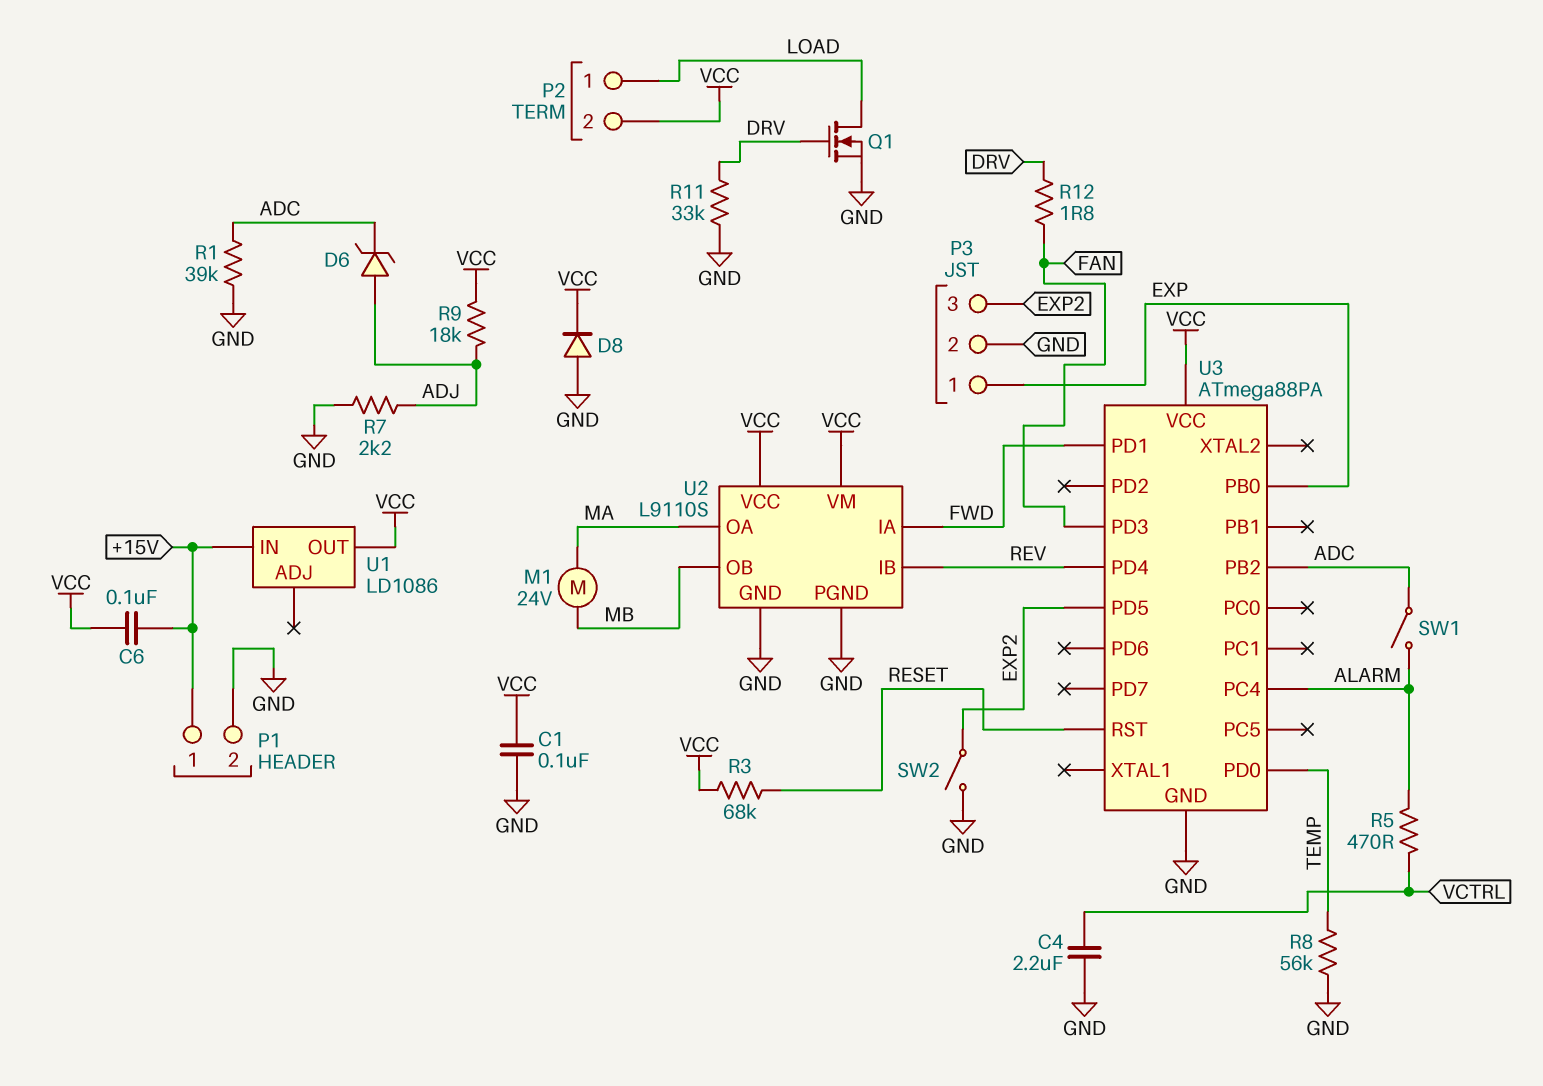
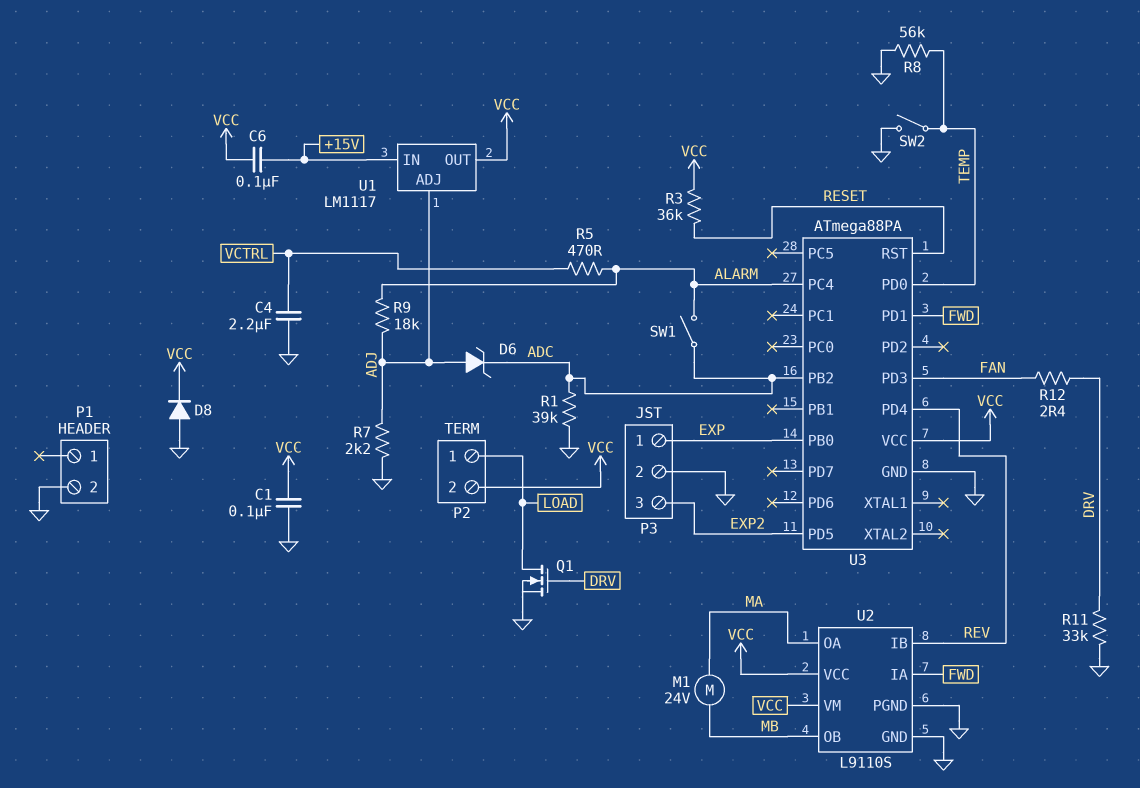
P1 pin 1: +15V -> none
R3: 68k (RESET, VCC) -> 36k (RESET, VCC)
R9: 18k (ADJ, VCC) -> 18k (ADJ, ALARM)
R12: 1.8 (DRV, FAN) -> 2.4 (DRV, FAN)
SW2: switch (EXP2, GND) -> switch (GND, TEMP)
U1: LD1086 -> LM1117
U1 pin ADJ: none -> ADJ

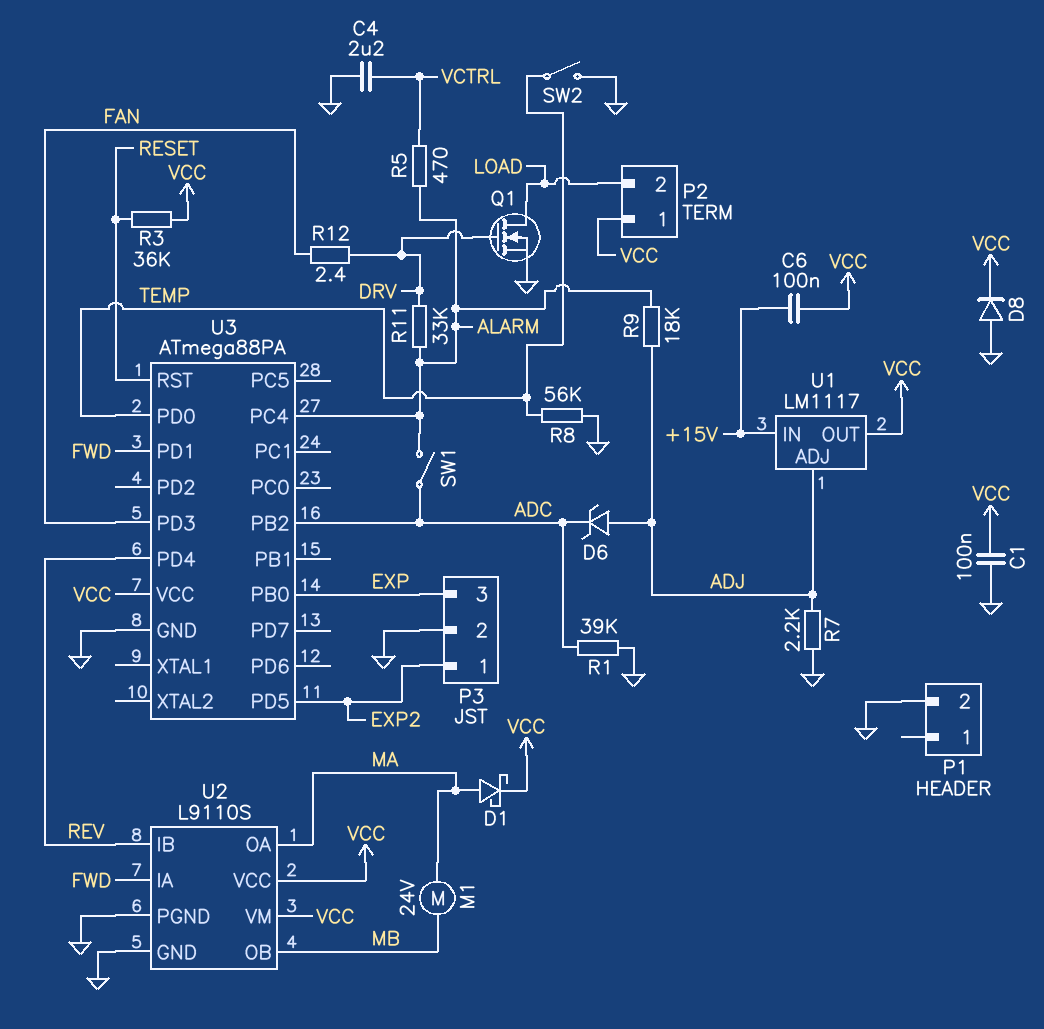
D1: none -> schottky (A MA, K VCC)
P2 pin 1: LOAD -> VCC
P2 pin 2: VCC -> LOAD
P3 pin 1: EXP -> EXP2
P3 pin 3: EXP2 -> EXP
R11: 33k (DRV, GND) -> 33k (ALARM, DRV)

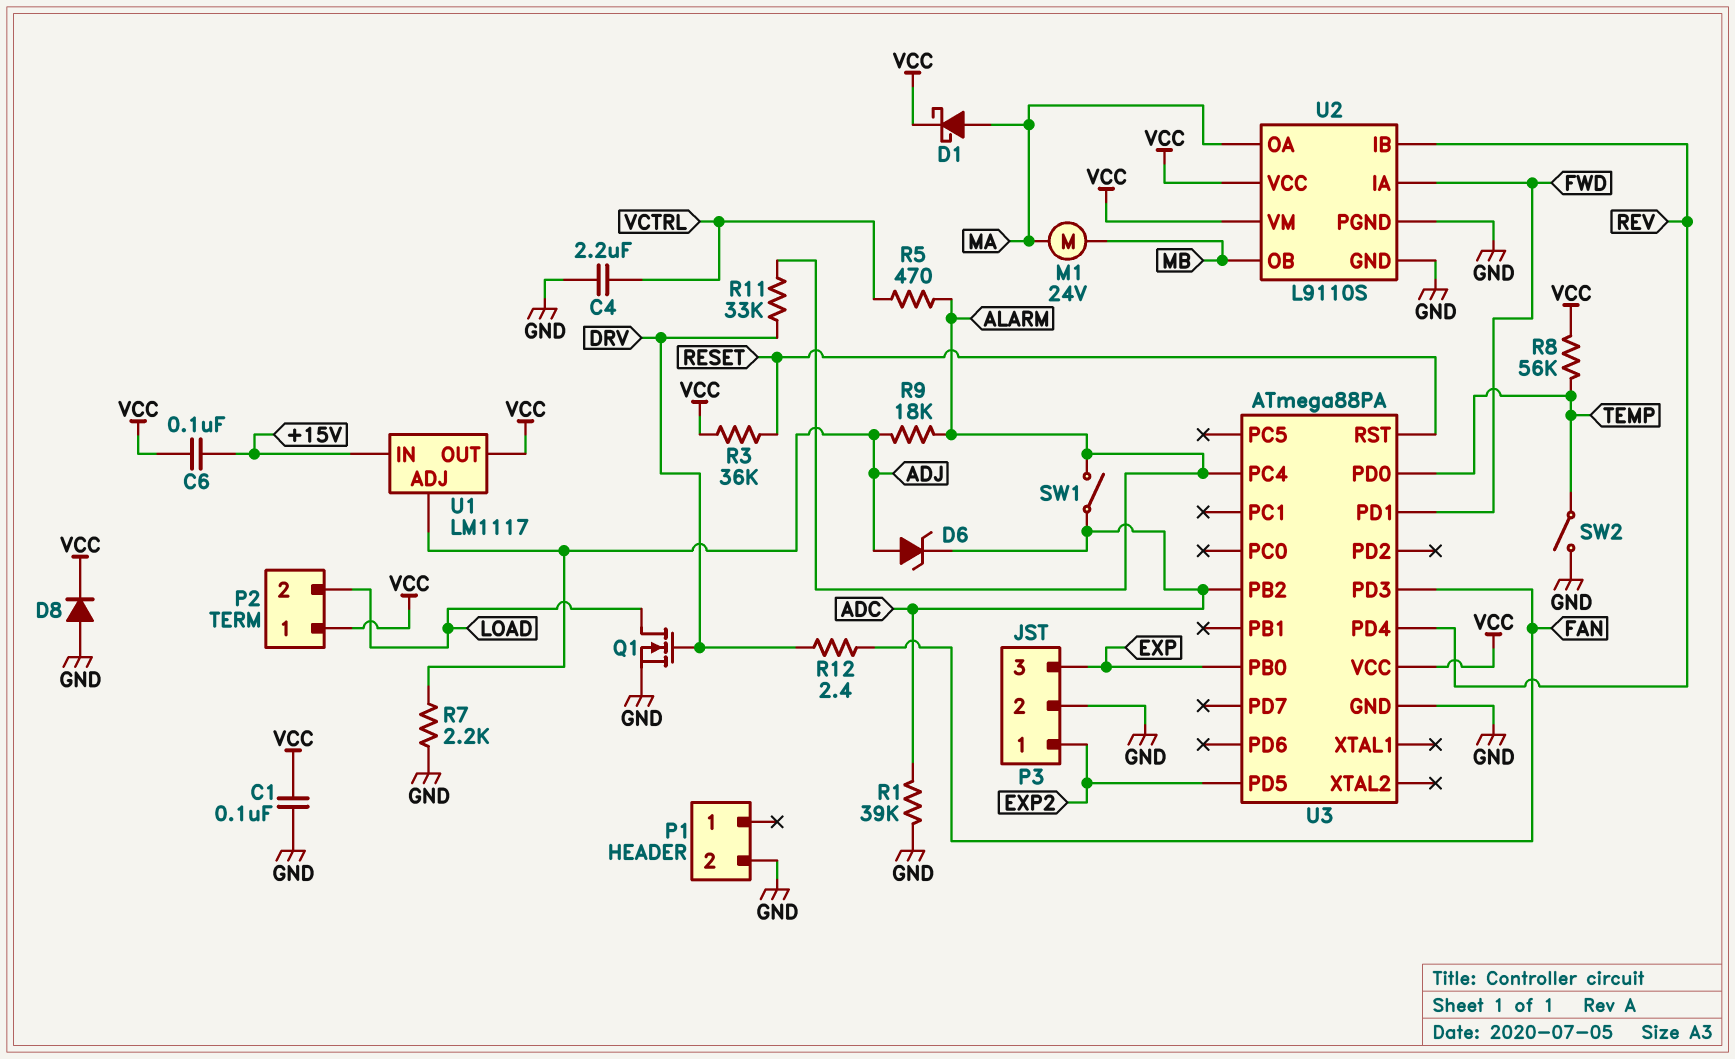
R8: 56k (GND, TEMP) -> 56k (TEMP, VCC)

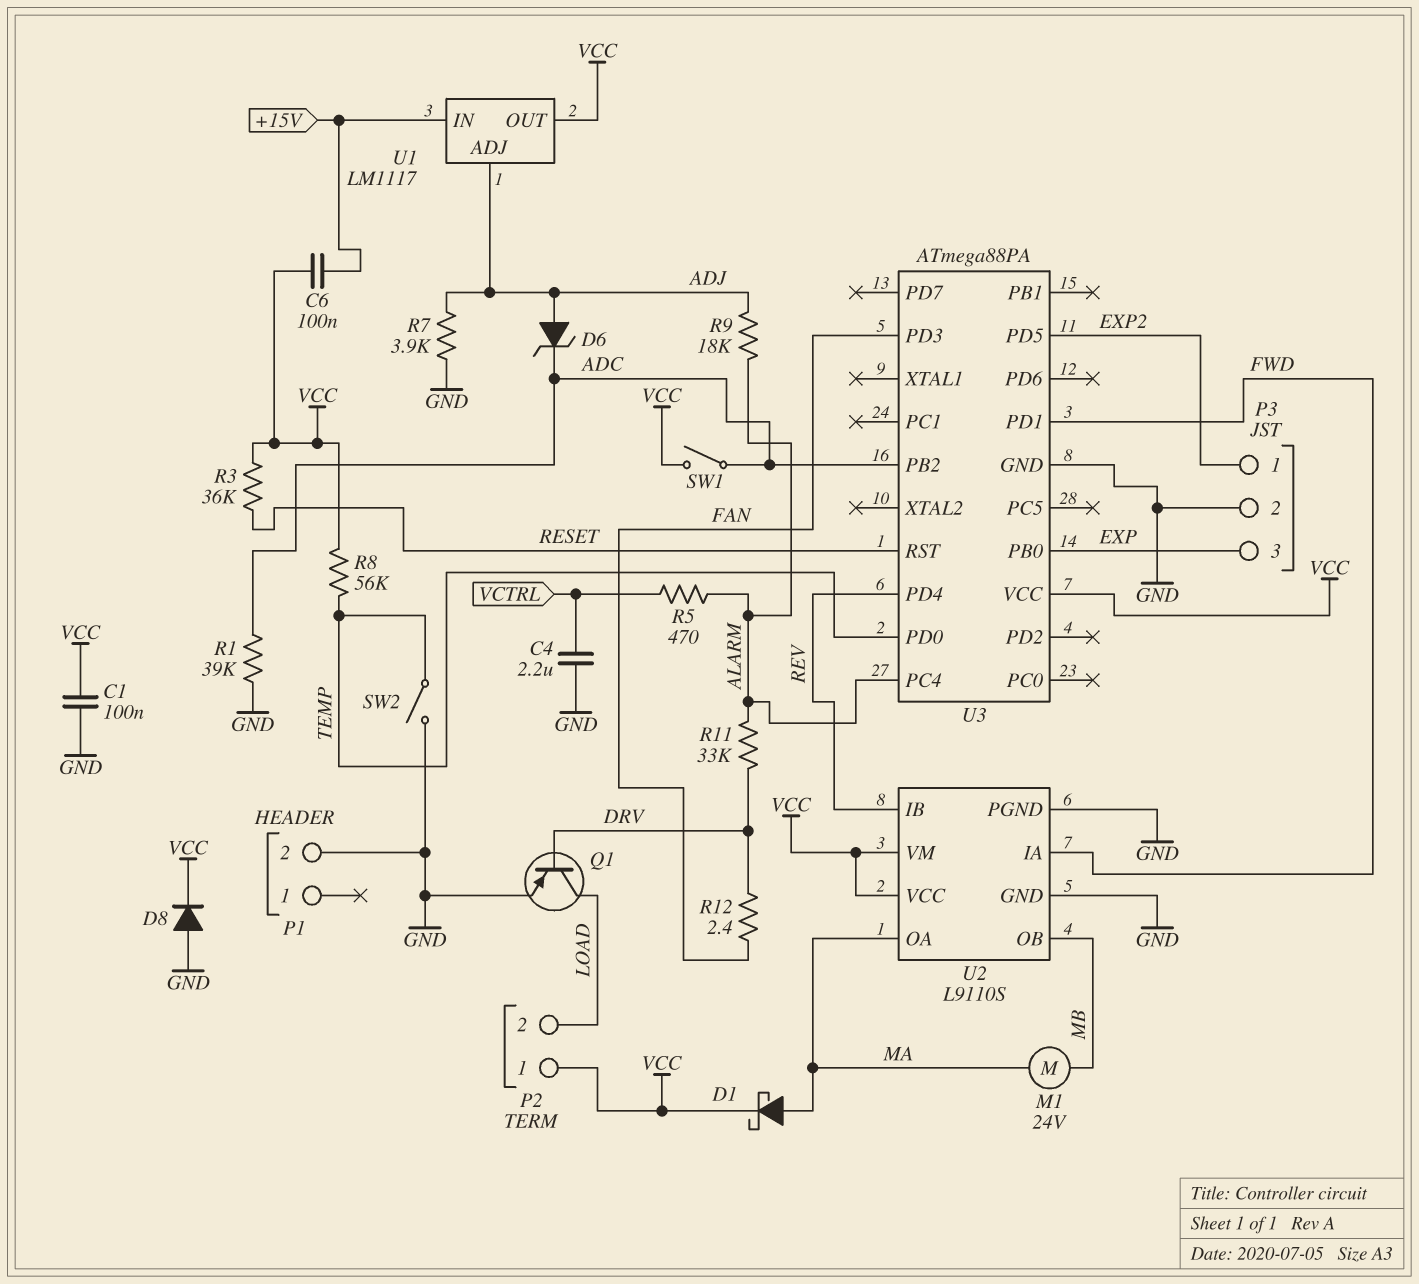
Q1: NMOS (G DRV, D LOAD, S GND) -> PNP (B DRV, C LOAD, E GND)
R7: 2.2k (ADJ, GND) -> 3.9k (ADJ, GND)
SW1: switch (ADC, ALARM) -> switch (ADC, VCC)

